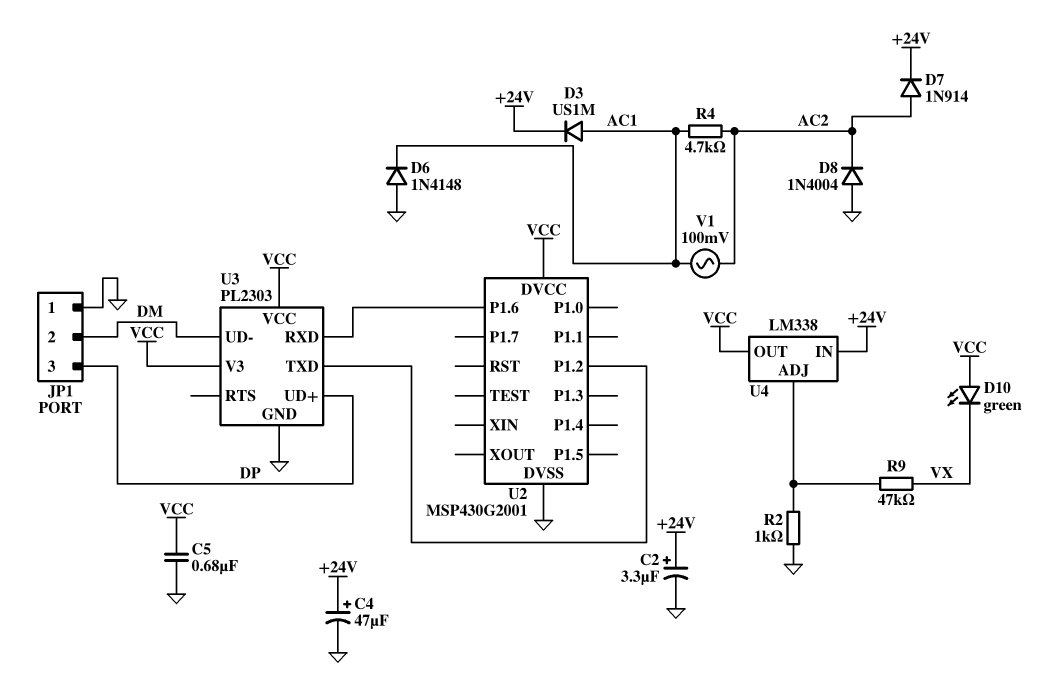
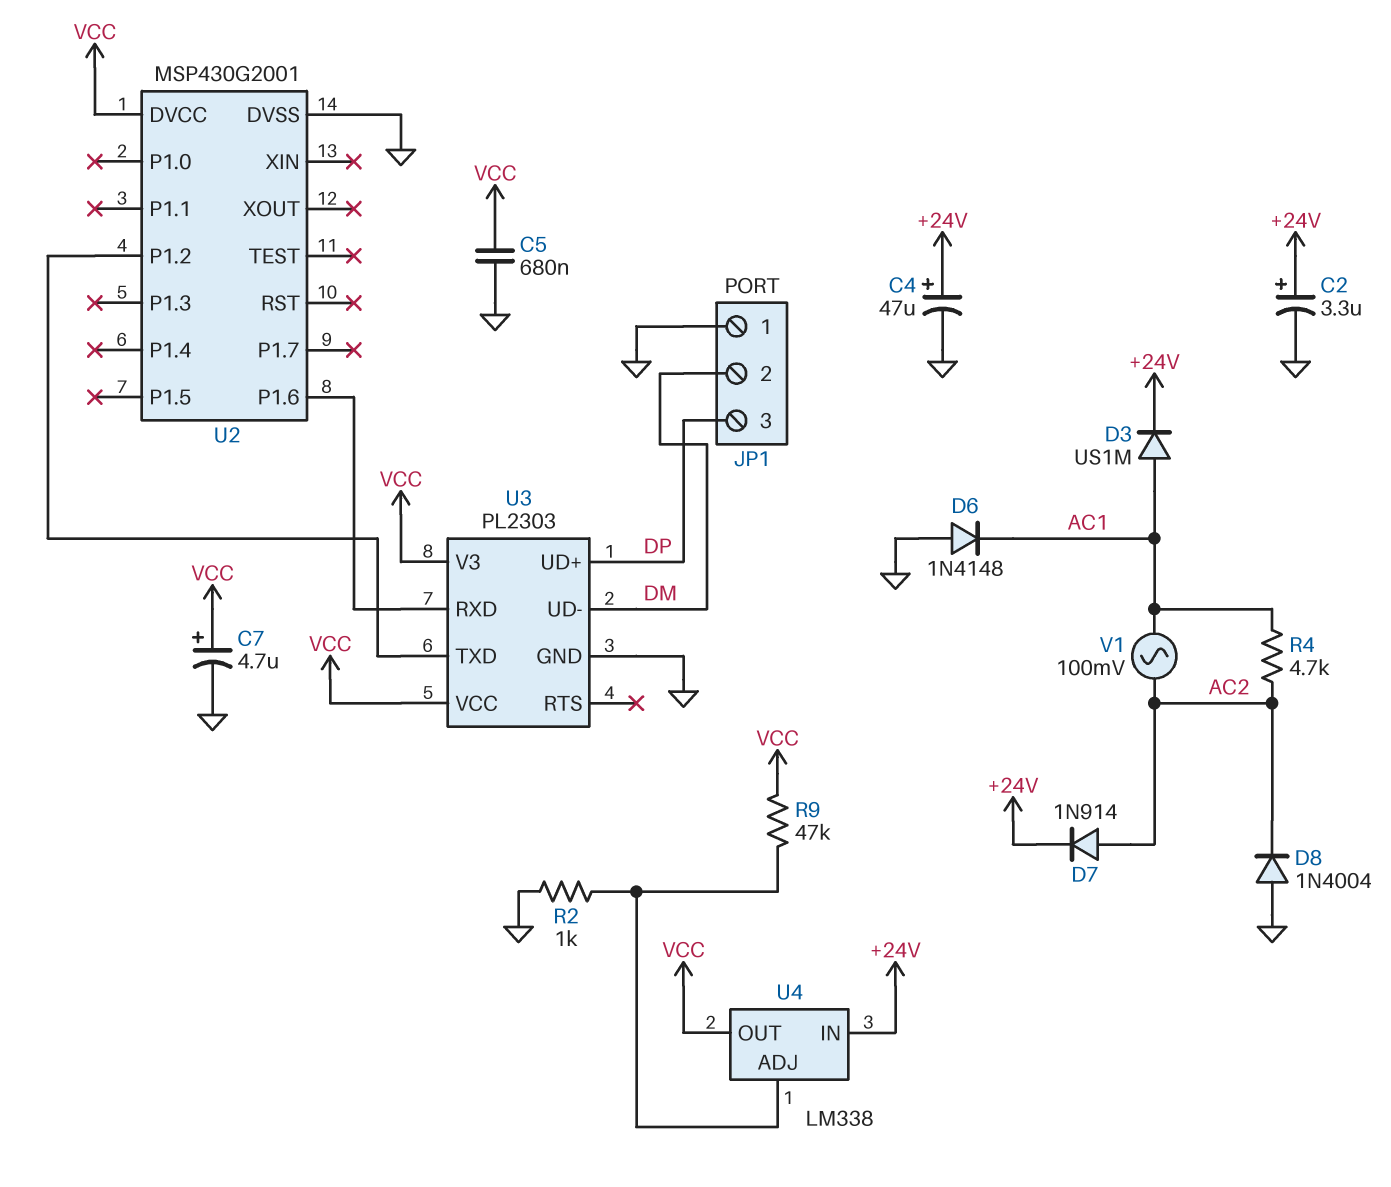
C7: none -> 4.7uF (plus VCC, minus GND)
D10: LED green (A VCC, K VX) -> none
R9: 47k (U4/ADJ, VX) -> 47k (U4/ADJ, VCC)

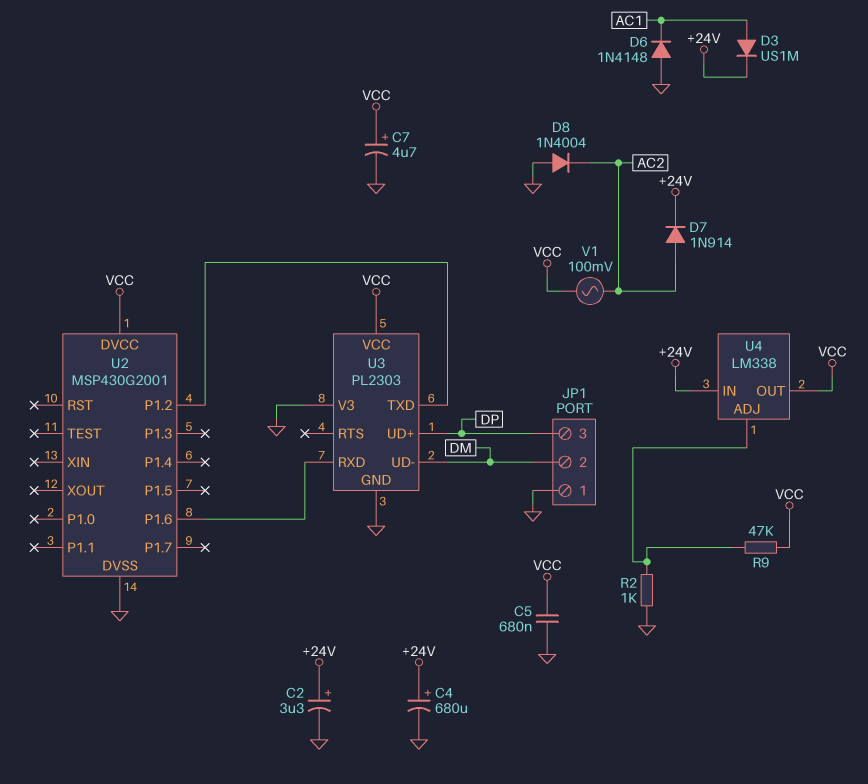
C4: 47uF (plus +24V, minus GND) -> 680uF (plus +24V, minus GND)
R4: 4.7k (AC1, AC2) -> none
U3 pin V3: VCC -> GND
V1: AC 100mV (AC1, AC2) -> AC 100mV (AC2, VCC)

